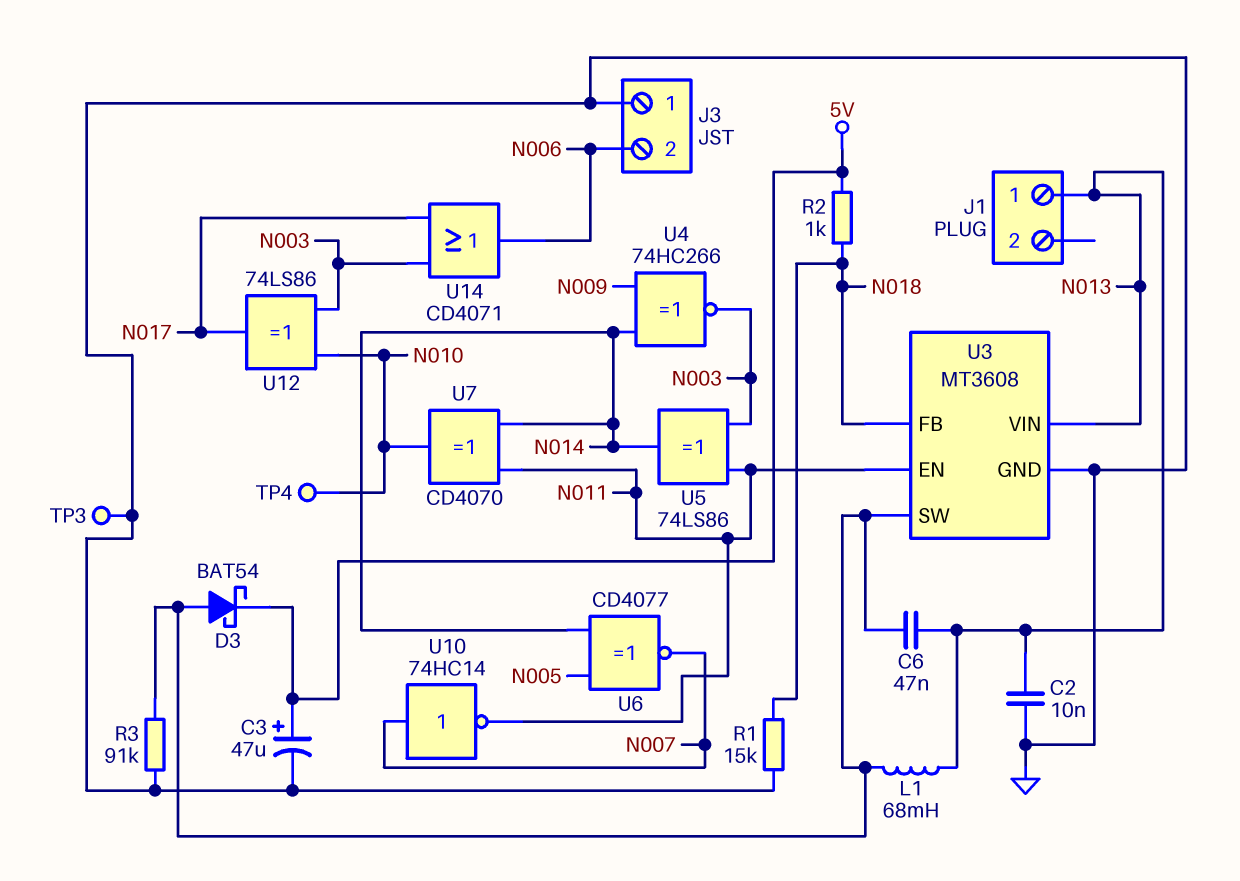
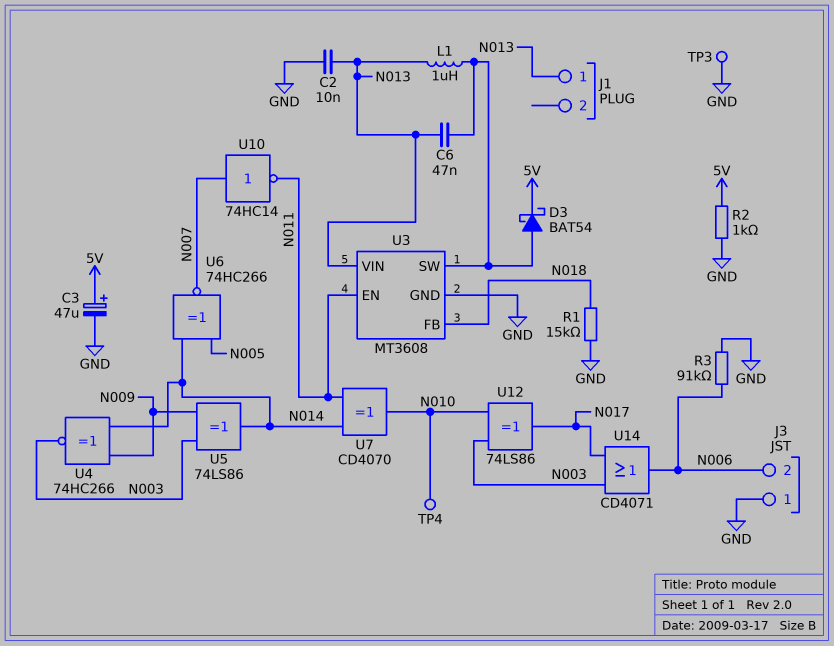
L1: 68mH (N013, U3/SW) -> 1uH (N013, U3/SW)
R2: 1k (5V, N018) -> 1k (5V, GND)
R3: 91k (GND, U3/SW) -> 91k (GND, N006)
U5: XOR 74LS86 (in N003, in N011, out N014) -> XOR 74LS86 (in N003, in N009, out N014)
U6: XNOR CD4077 (in N005, in N014, out N007) -> XNOR 74HC266 (in N005, in N014, out N007)

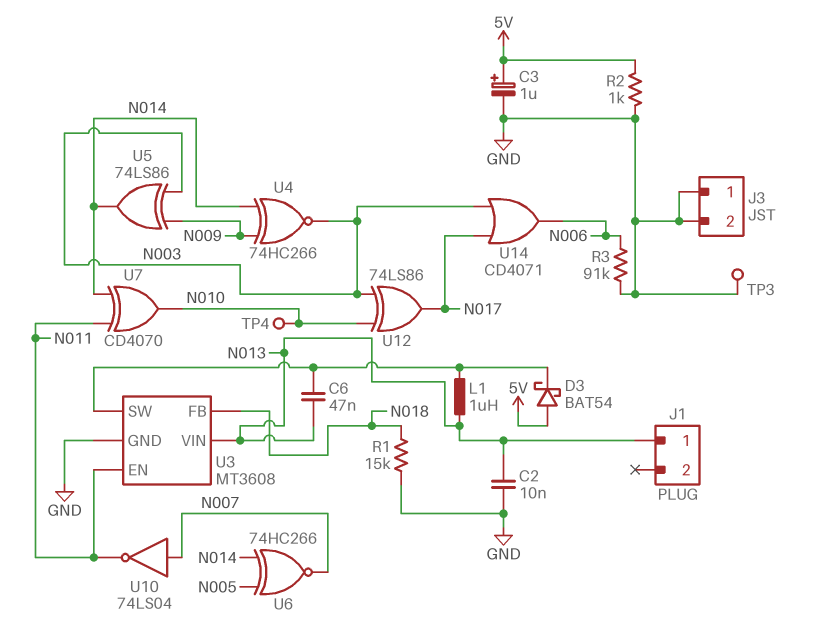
C3: 47uF (plus 5V, minus GND) -> 1uF (plus 5V, minus GND)
D3: schottky BAT54 (A U3/SW, K 5V) -> schottky BAT54 (A 5V, K U3/SW)
J3 pin 2: N006 -> GND
U10: NOT 74HC14 (in N007, out N011) -> NOT 74LS04 (in N007, out N011)

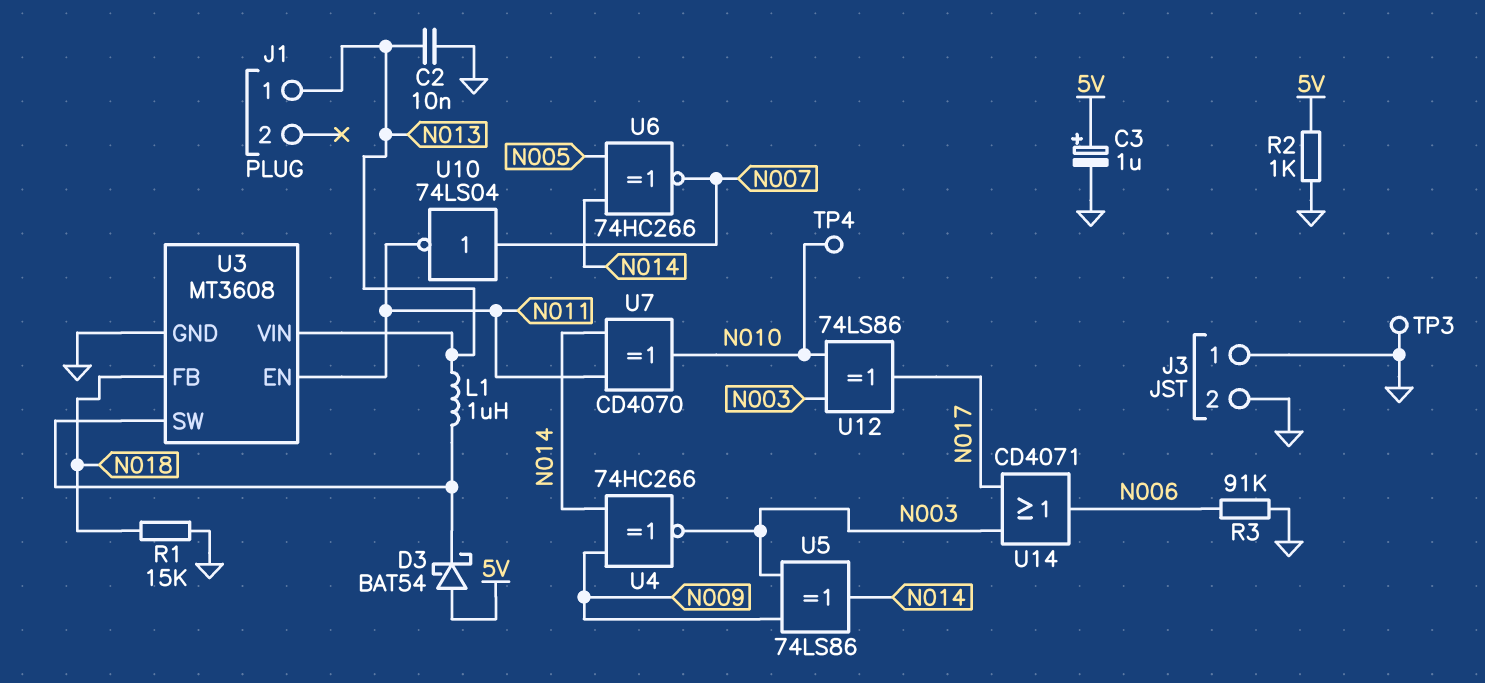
C6: 47nF (N013, U3/SW) -> none

